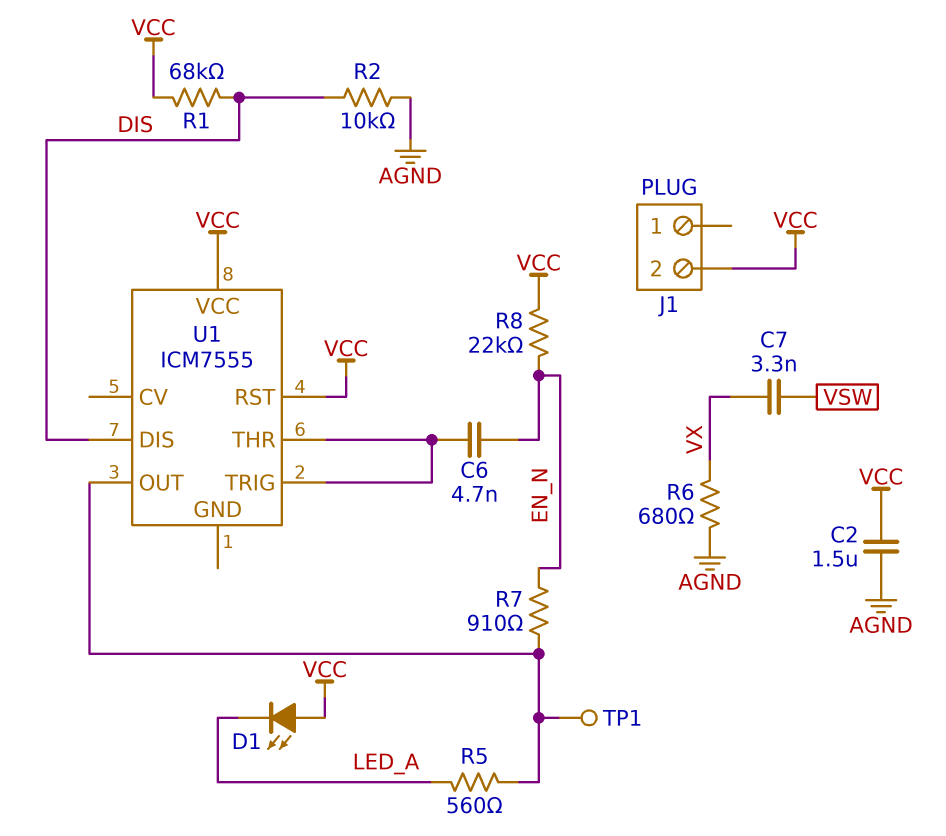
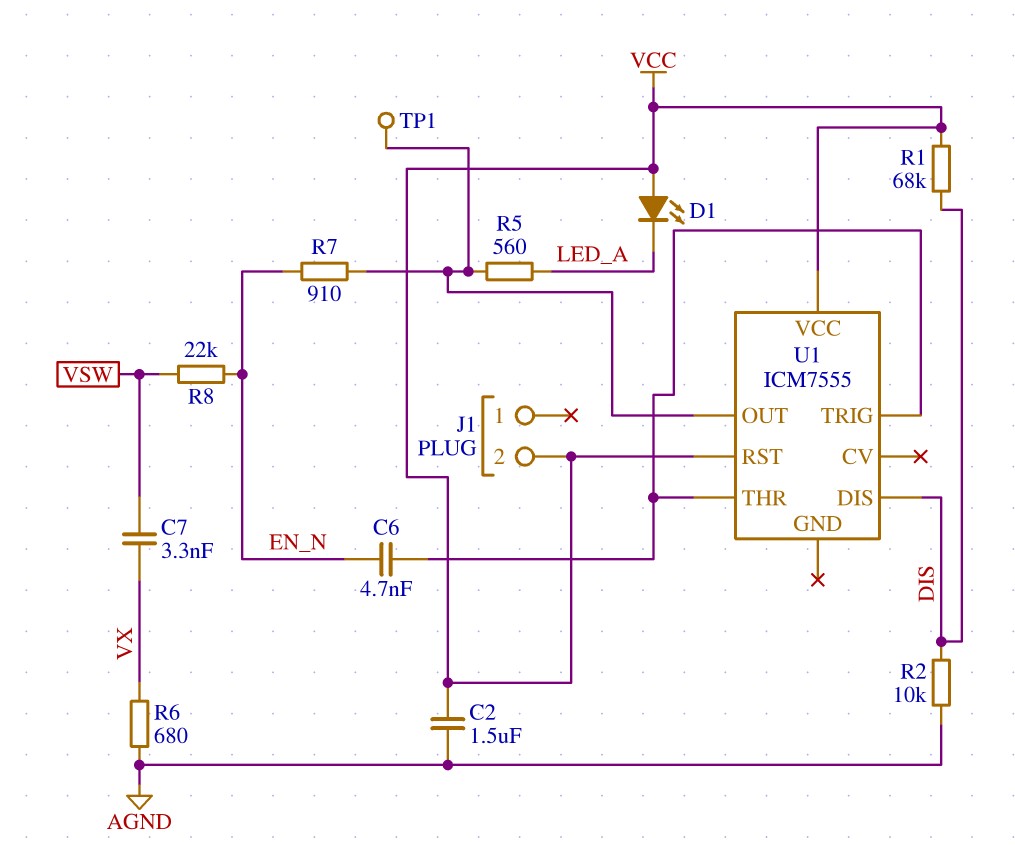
R8: 22k (EN_N, VCC) -> 22k (EN_N, VSW)

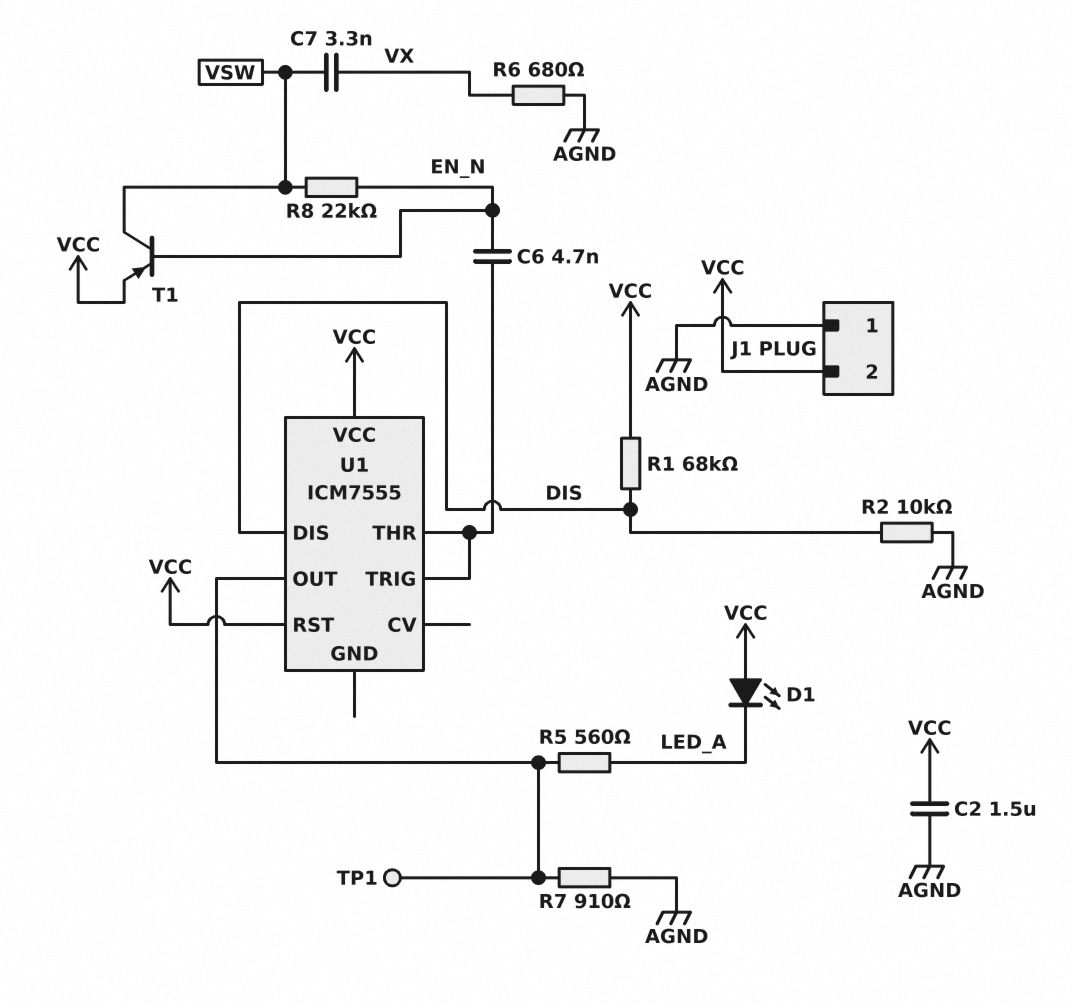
J1 pin 1: none -> AGND
R7: 910 (EN_N, U1/OUT) -> 910 (AGND, U1/OUT)
T1: none -> PNP (B EN_N, C VSW, E VCC)

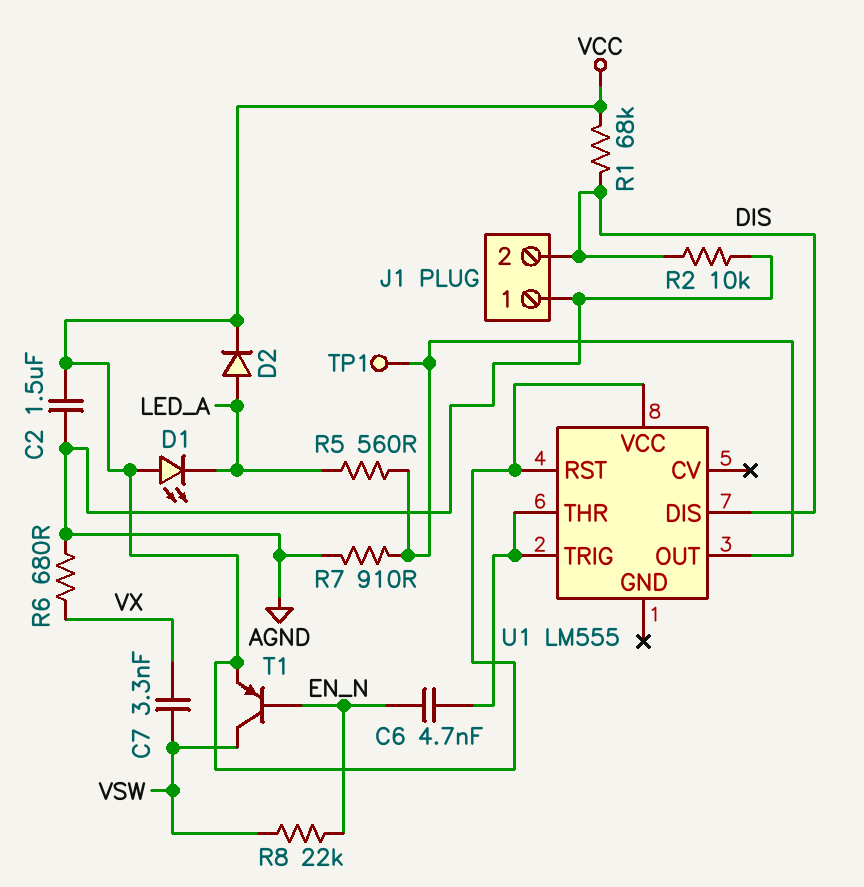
D2: none -> diode (A LED_A, K VCC)
J1 pin 2: VCC -> DIS
U1: ICM7555 -> LM555

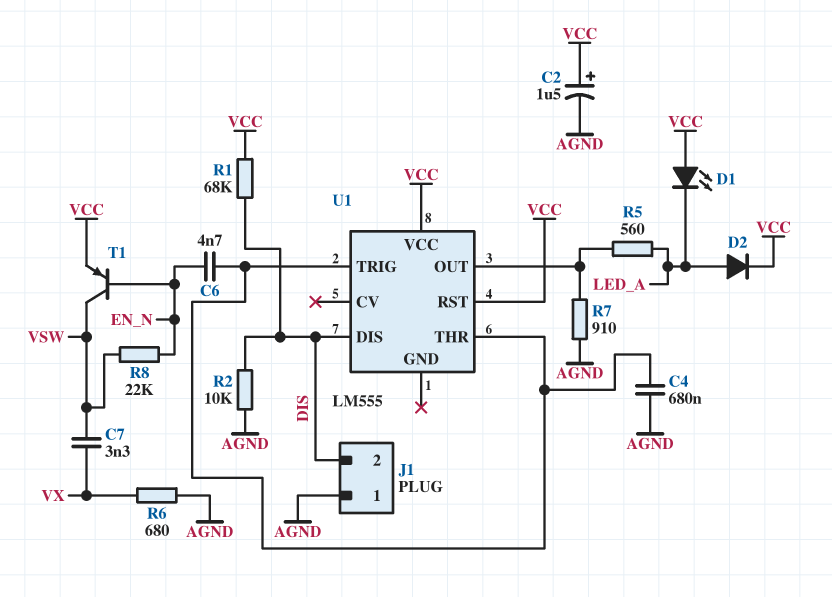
C2: 1.5uF (AGND, VCC) -> 1.5uF (plus VCC, minus AGND)
C4: none -> 680nF (AGND, U1/THR)
TP1: test point (U1/OUT) -> none

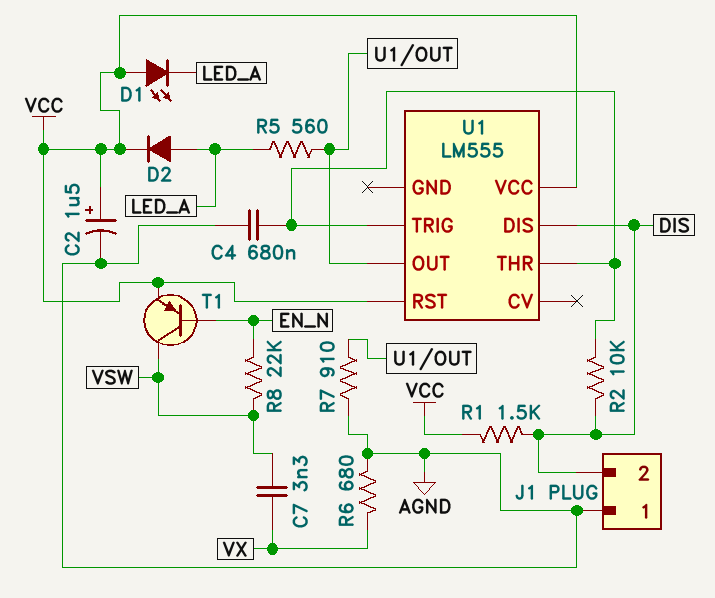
C6: 4.7nF (EN_N, U1/THR) -> none
R1: 68k (DIS, VCC) -> 1.5k (DIS, VCC)
R2: 10k (AGND, DIS) -> 10k (DIS, U1/THR)

